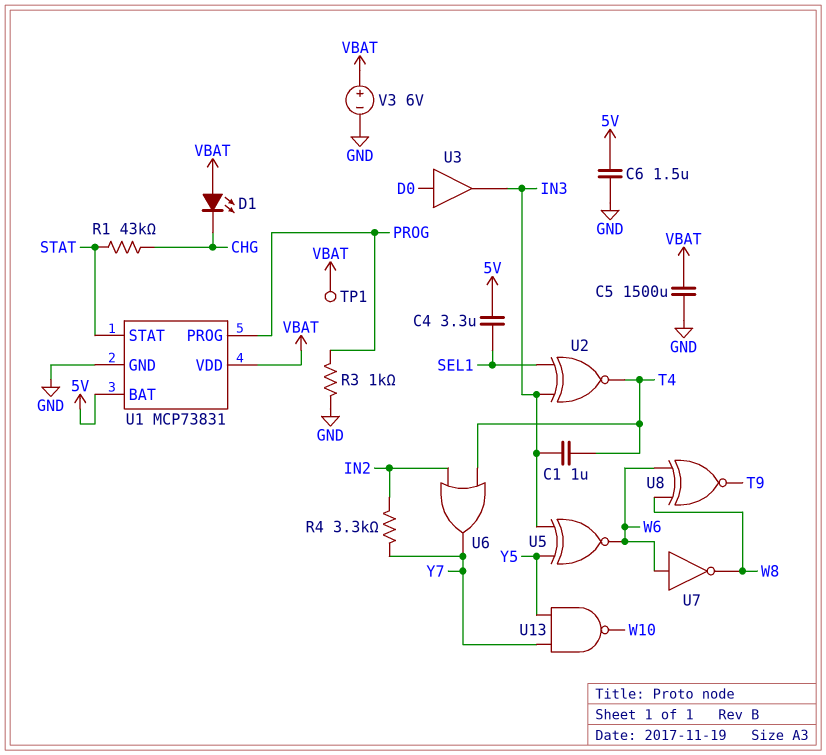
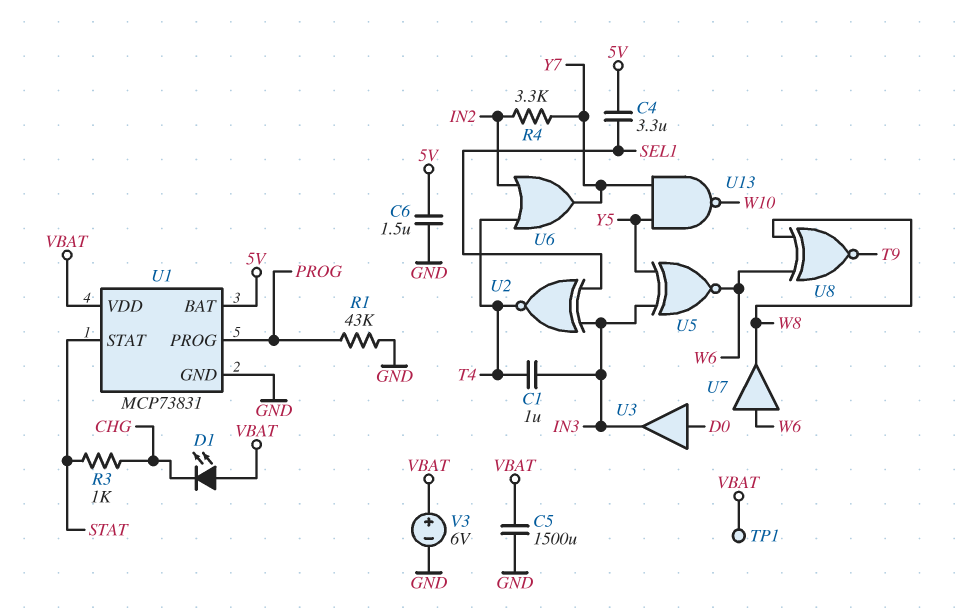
R1: 43k (CHG, STAT) -> 43k (GND, PROG)
R3: 1k (GND, PROG) -> 1k (CHG, STAT)
U7: NOT (in W6, out W8) -> buffer (in W6, out W8)

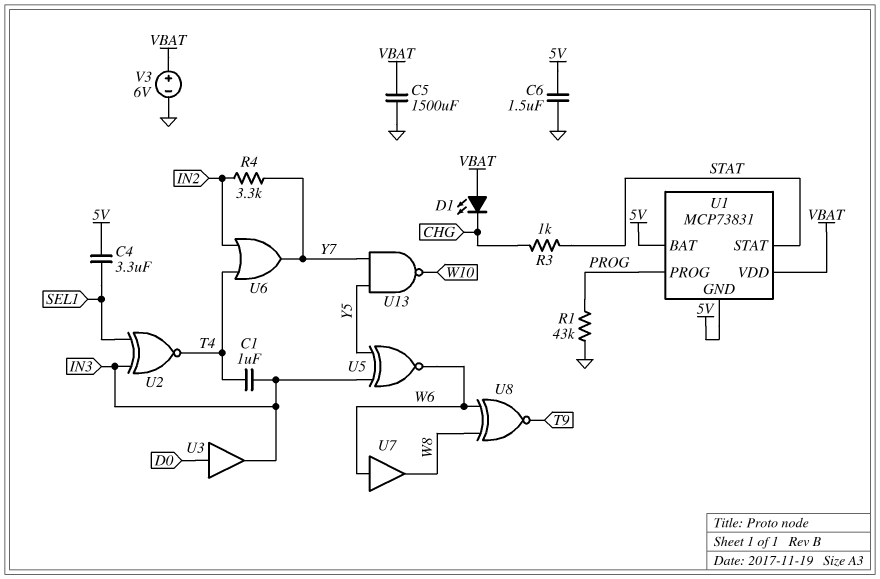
TP1: test point (VBAT) -> none
U1 pin GND: GND -> 5V

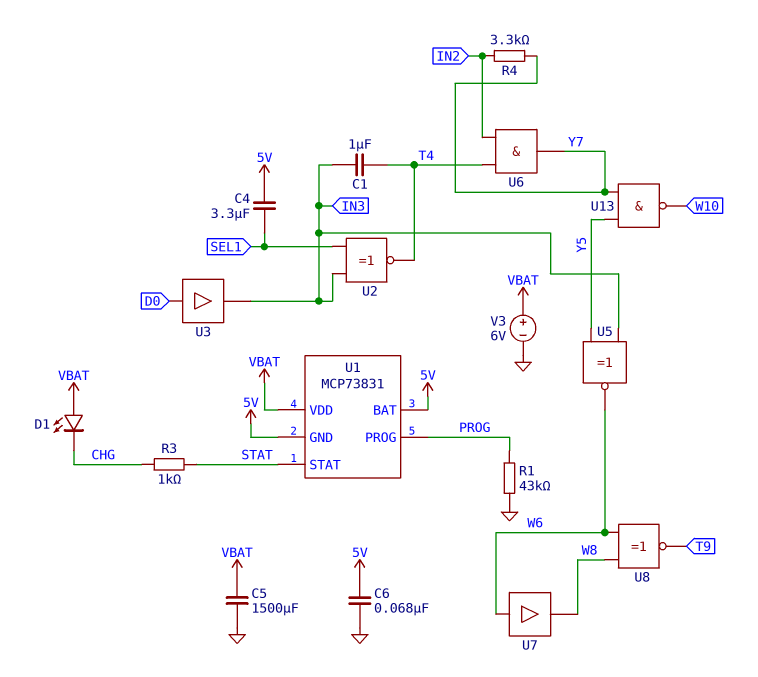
C6: 1.5uF (5V, GND) -> 68nF (5V, GND)
U6: OR (in IN2, in T4, out Y7) -> AND (in IN2, in T4, out Y7)

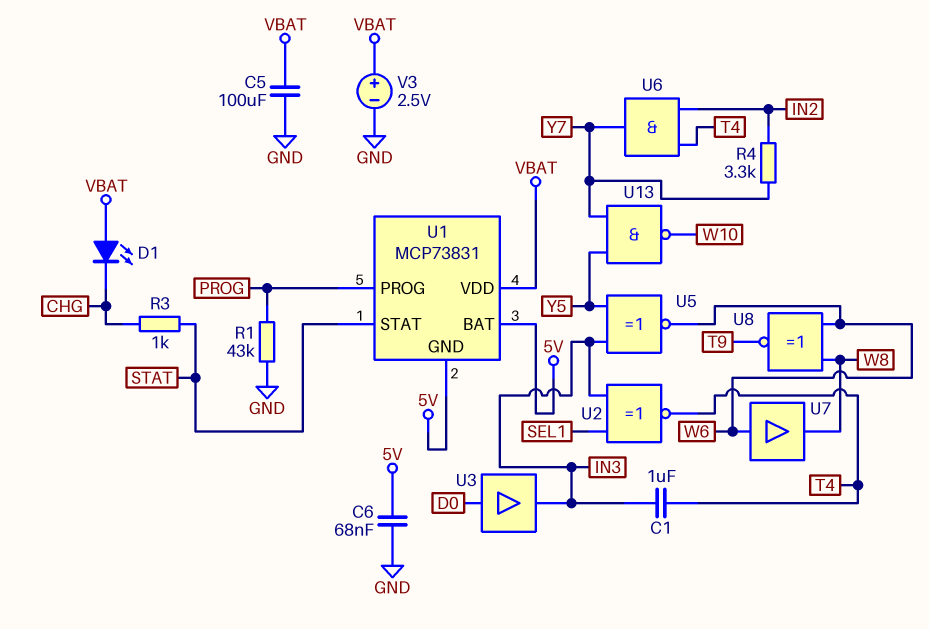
C4: 3.3uF (5V, SEL1) -> none
C5: 1500uF (GND, VBAT) -> 100uF (GND, VBAT)
V3: 6V (plus VBAT, minus GND) -> 2.5V (plus VBAT, minus GND)

